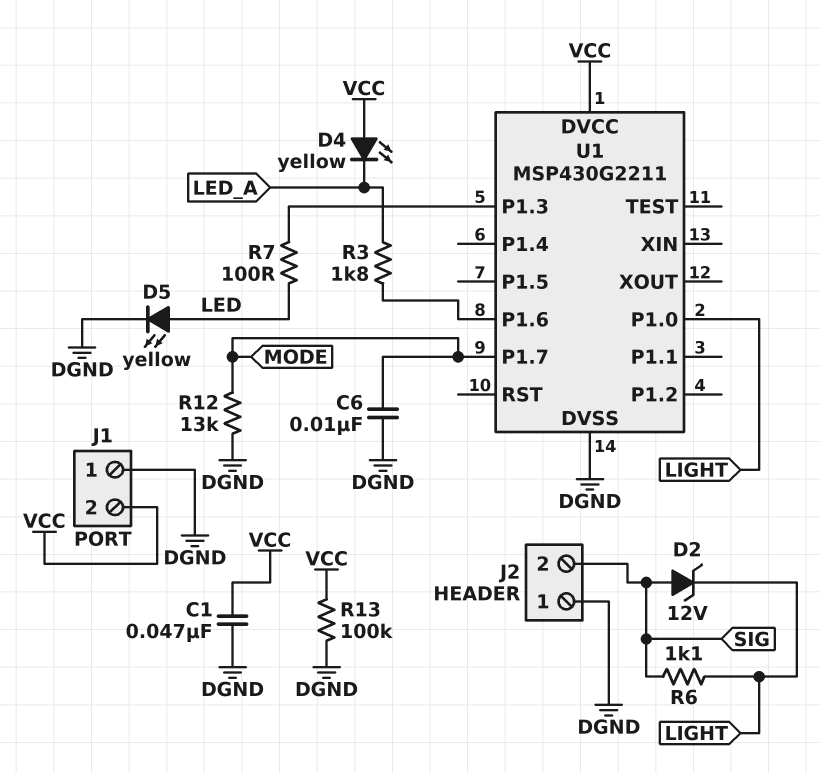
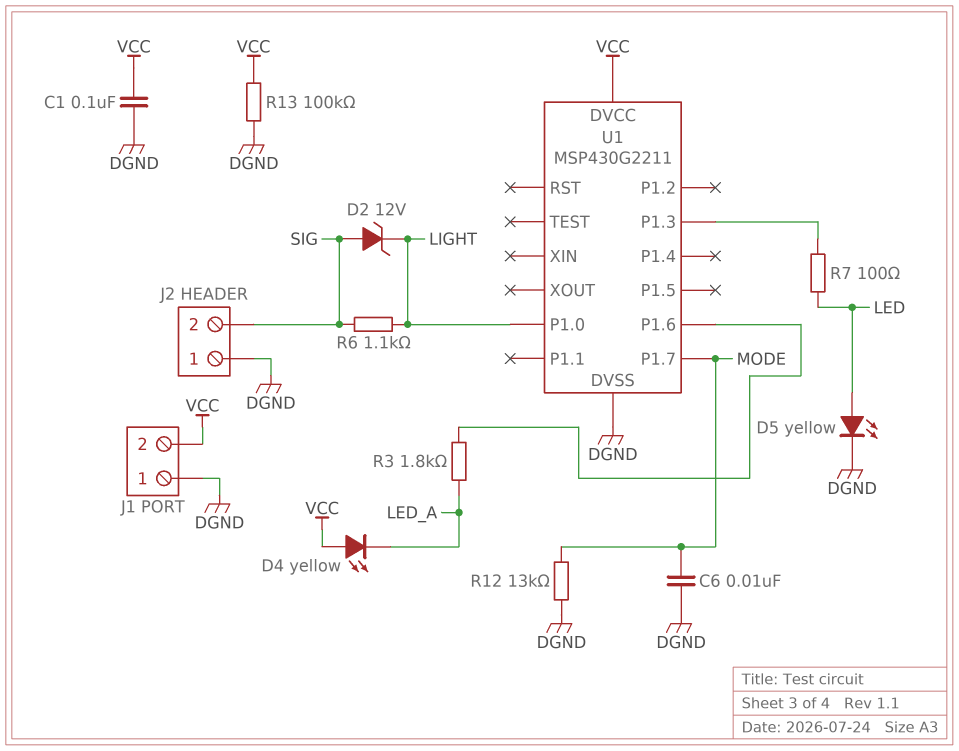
C1: 47nF (DGND, VCC) -> 100nF (DGND, VCC)

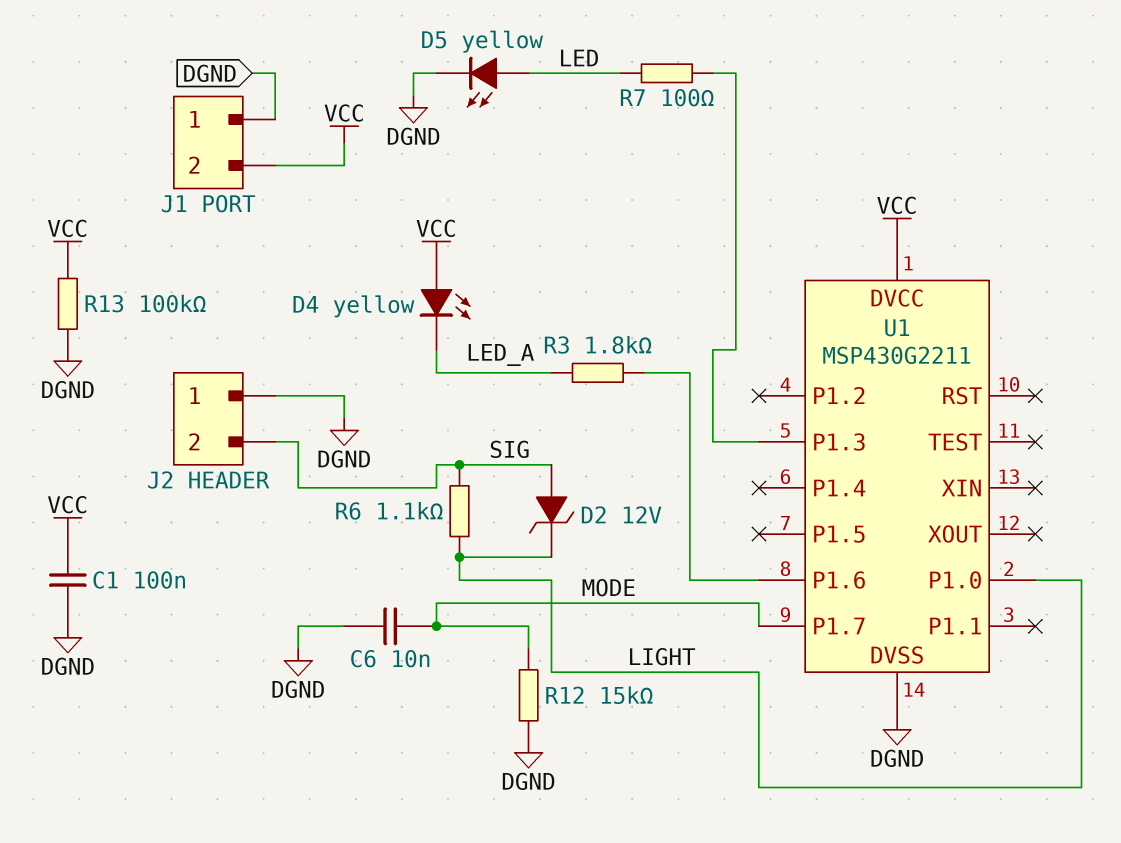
R12: 13k (DGND, MODE) -> 15k (DGND, MODE)

